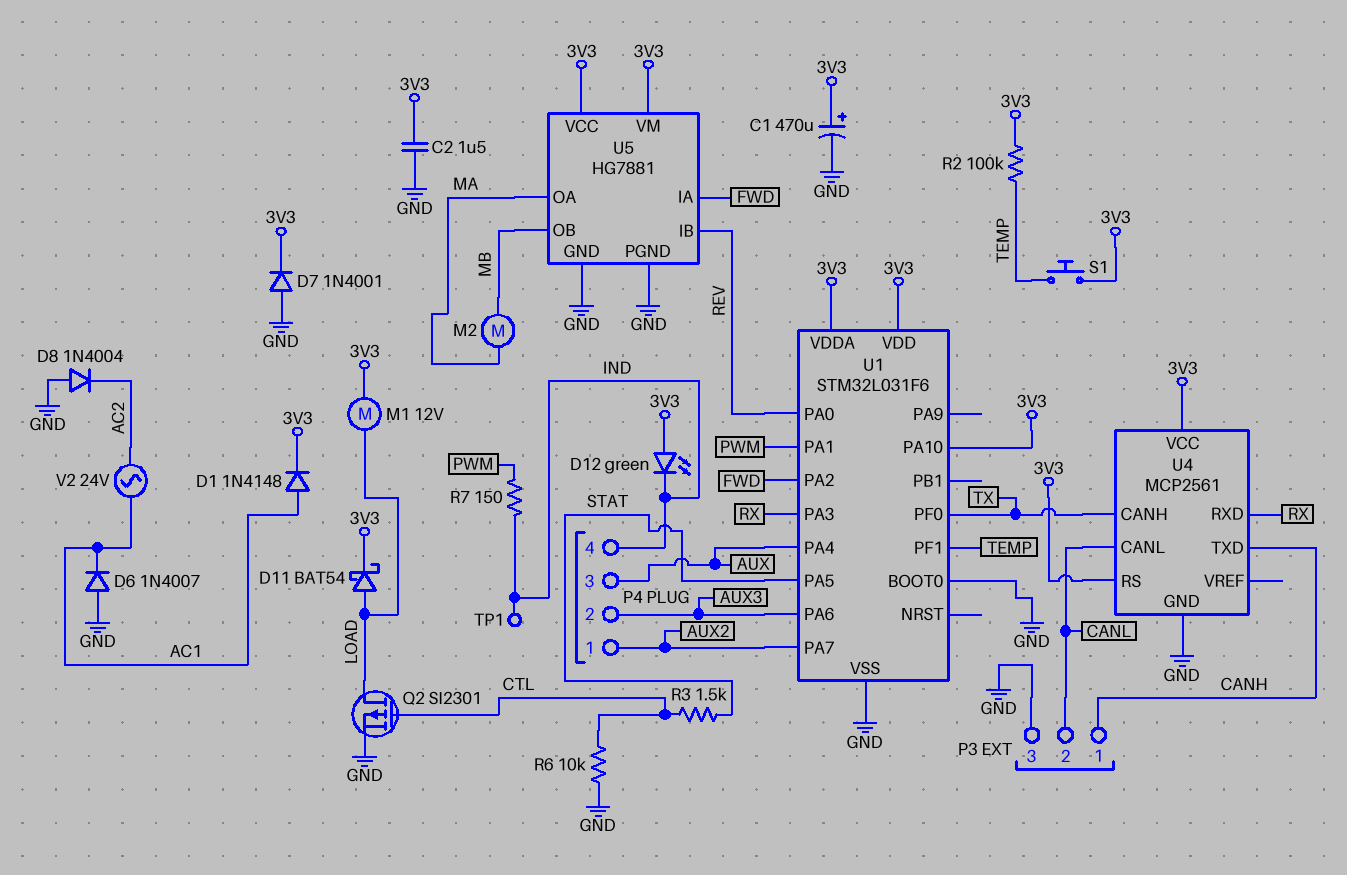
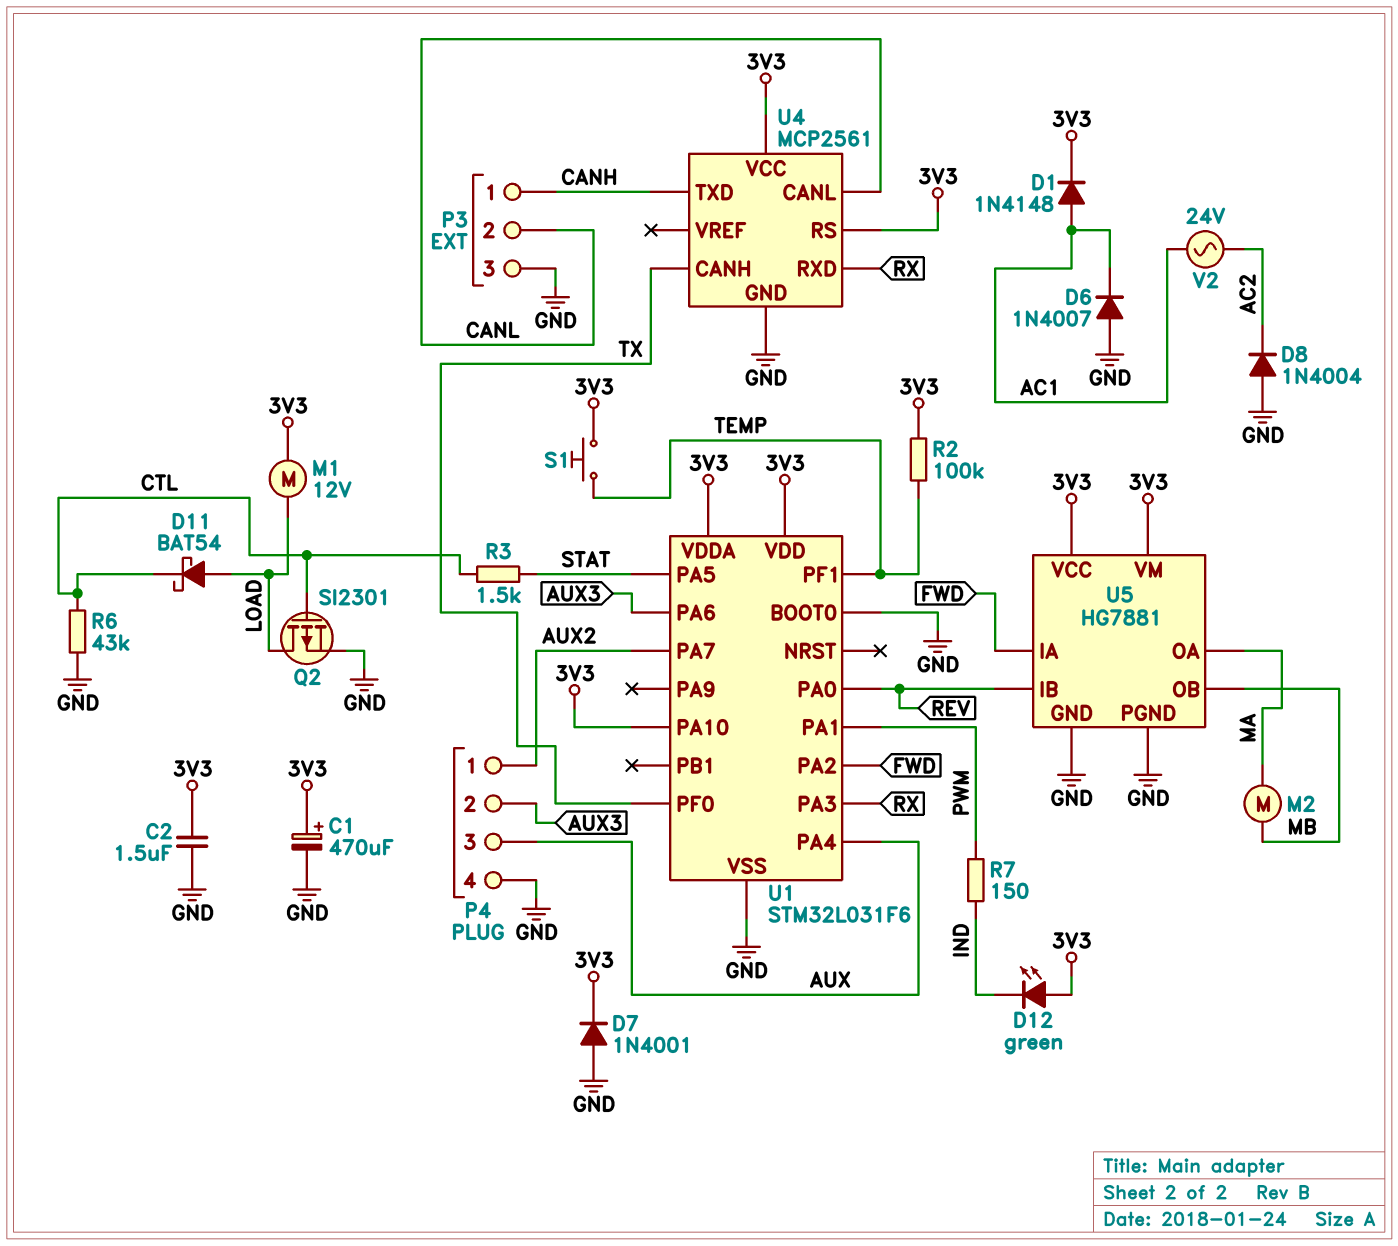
D11: schottky BAT54 (A LOAD, K 3V3) -> schottky BAT54 (A LOAD, K CTL)
P4 pin 4: IND -> GND
R6: 10k (CTL, GND) -> 43k (CTL, GND)
TP1: test point (IND) -> none

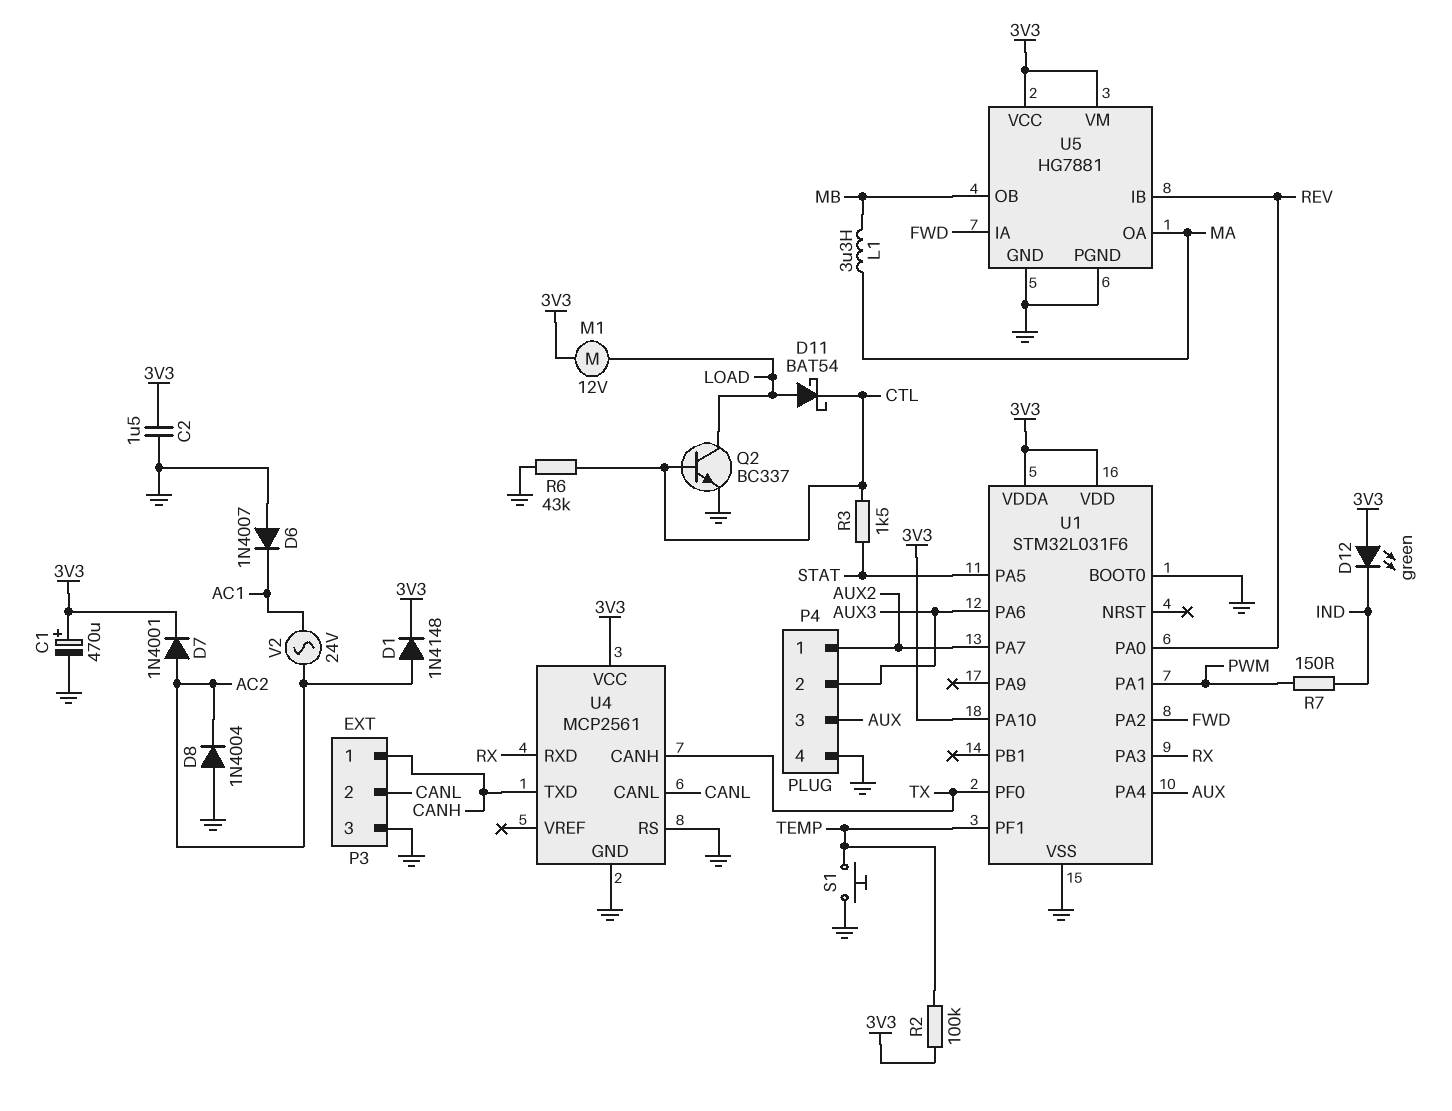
D1: diode 1N4148 (A AC1, K 3V3) -> diode 1N4148 (A AC2, K 3V3)
D7: diode 1N4001 (A GND, K 3V3) -> diode 1N4001 (A AC2, K 3V3)
L1: none -> 3.3uH (MA, MB)
M2: motor (MA, MB) -> none
Q2: PMOS SI2301 (G CTL, D LOAD, S GND) -> NPN BC337 (B CTL, C LOAD, E GND)
S1: button (3V3, TEMP) -> button (GND, TEMP)
U4 pin RS: 3V3 -> GND

